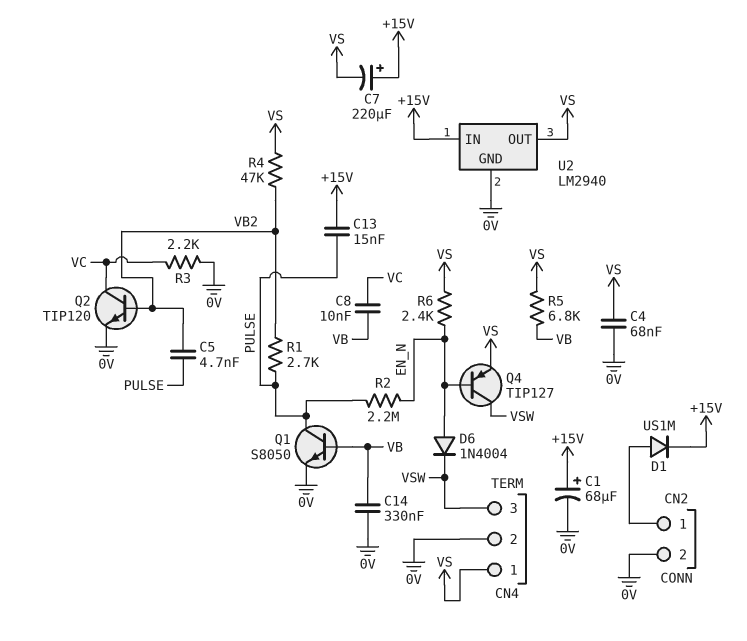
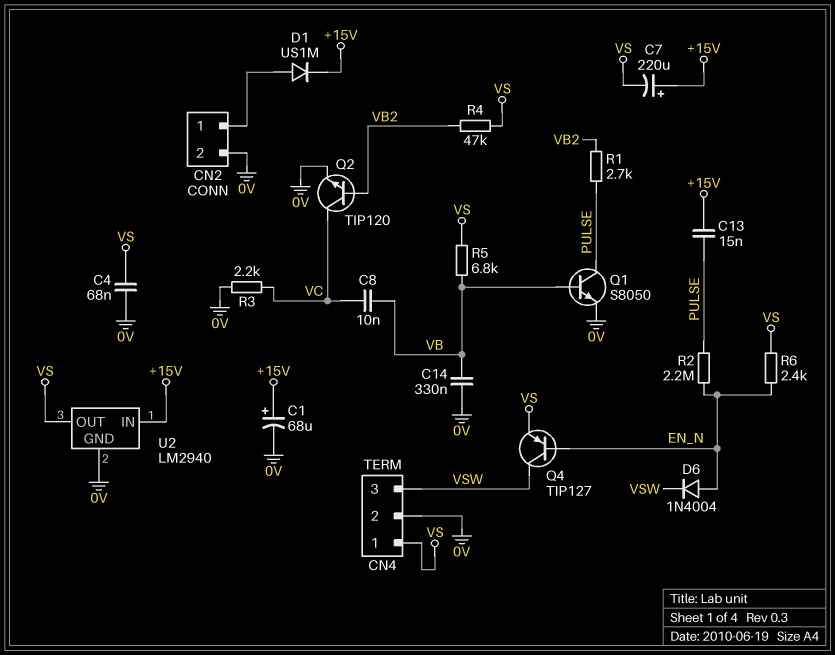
C5: 4.7nF (PULSE, VB2) -> none

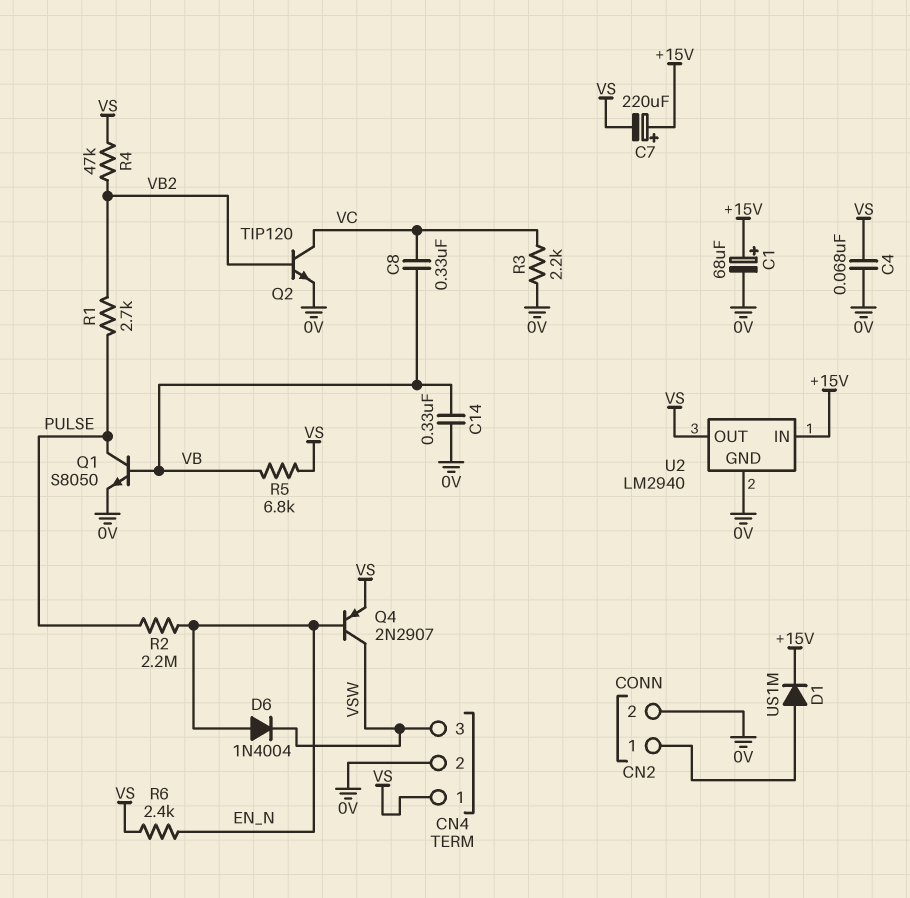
C8: 10nF (VB, VC) -> 330nF (VB, VC)
C13: 15nF (+15V, PULSE) -> none
Q4: PNP TIP127 (B EN_N, C VSW, E VS) -> PNP 2N2907 (B EN_N, C VSW, E VS)

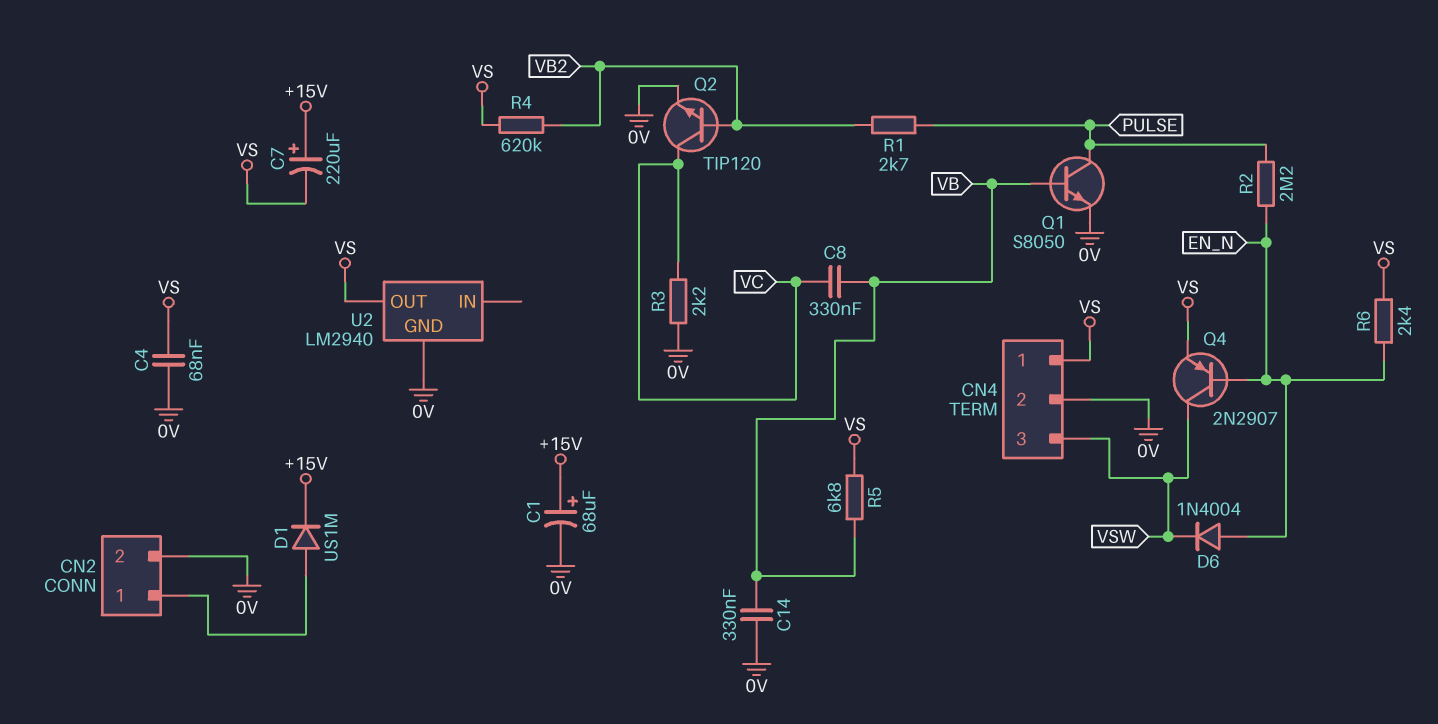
R4: 47k (VB2, VS) -> 620k (VB2, VS)
U2 pin IN: +15V -> none

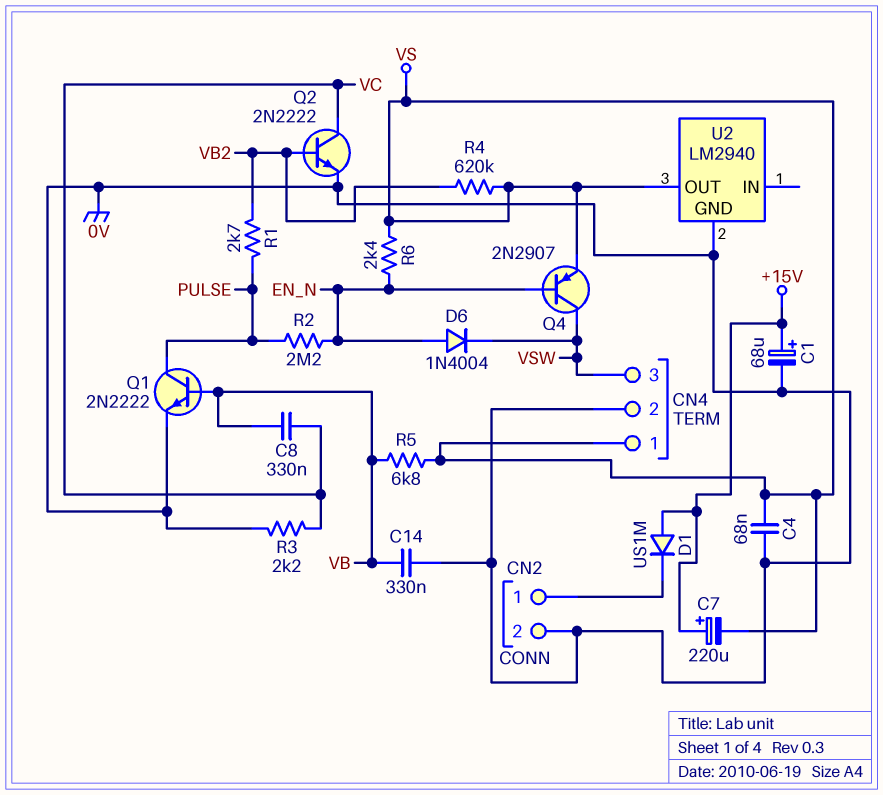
D1: diode US1M (A CN2/1, K +15V) -> diode US1M (A +15V, K CN2/1)
Q1: NPN S8050 (B VB, C PULSE, E 0V) -> NPN 2N2222 (B VB, C PULSE, E 0V)
Q2: NPN TIP120 (B VB2, C VC, E 0V) -> NPN 2N2222 (B VB2, C VC, E 0V)

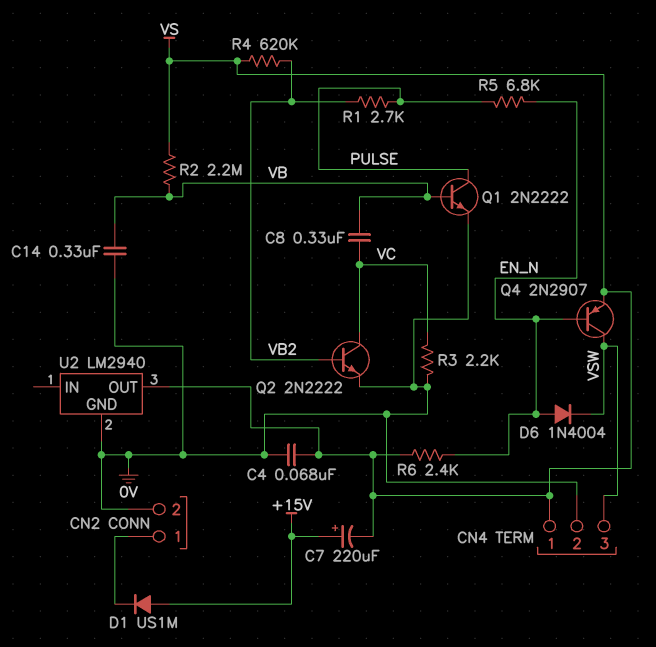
C1: 68uF (plus +15V, minus 0V) -> none
R2: 2.2M (EN_N, PULSE) -> 2.2M (VB, VS)
R5: 6.8k (VB, VS) -> 6.8k (EN_N, PULSE)

